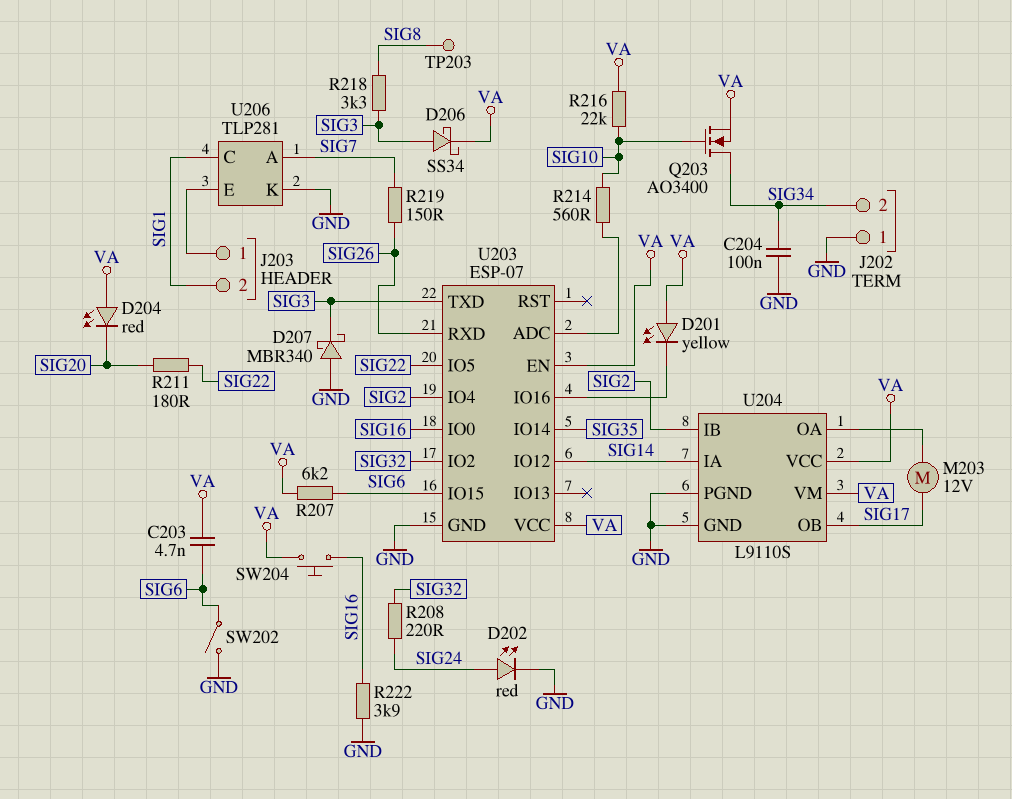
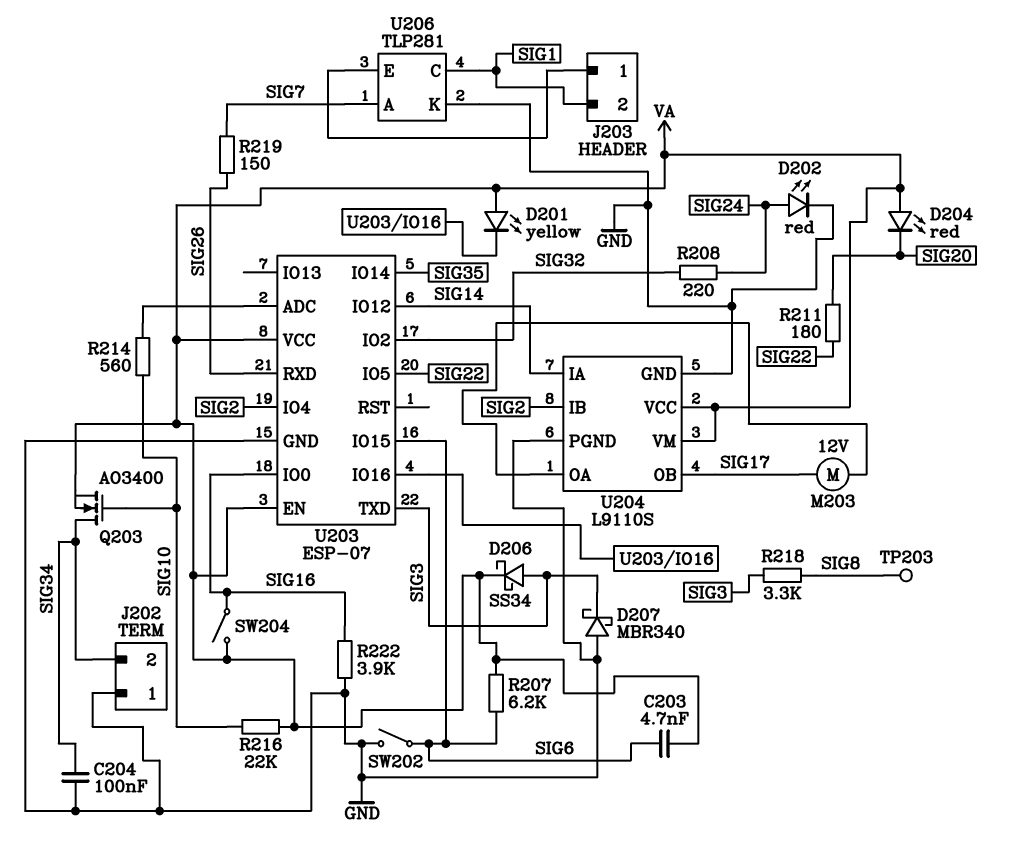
SW204: button (SIG16, VA) -> switch (SIG16, VA)

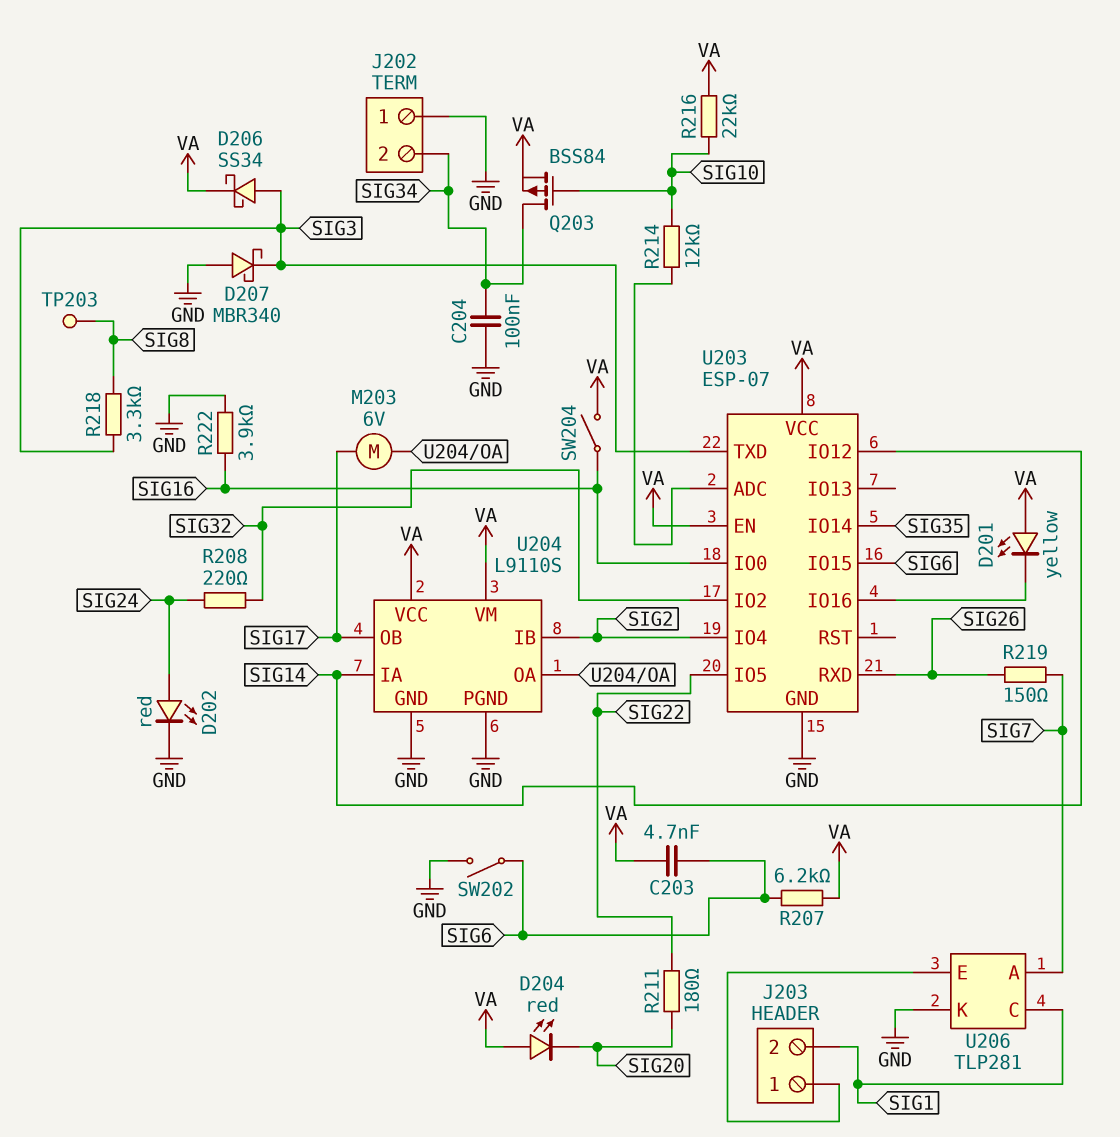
M203: motor 12V (SIG17, U204/OA) -> motor 6V (SIG17, U204/OA)
Q203: NMOS AO3400 (G SIG10, D SIG34, S VA) -> PMOS BSS84 (G SIG10, D SIG34, S VA)
R214: 560 (SIG10, U203/ADC) -> 12k (SIG10, U203/ADC)

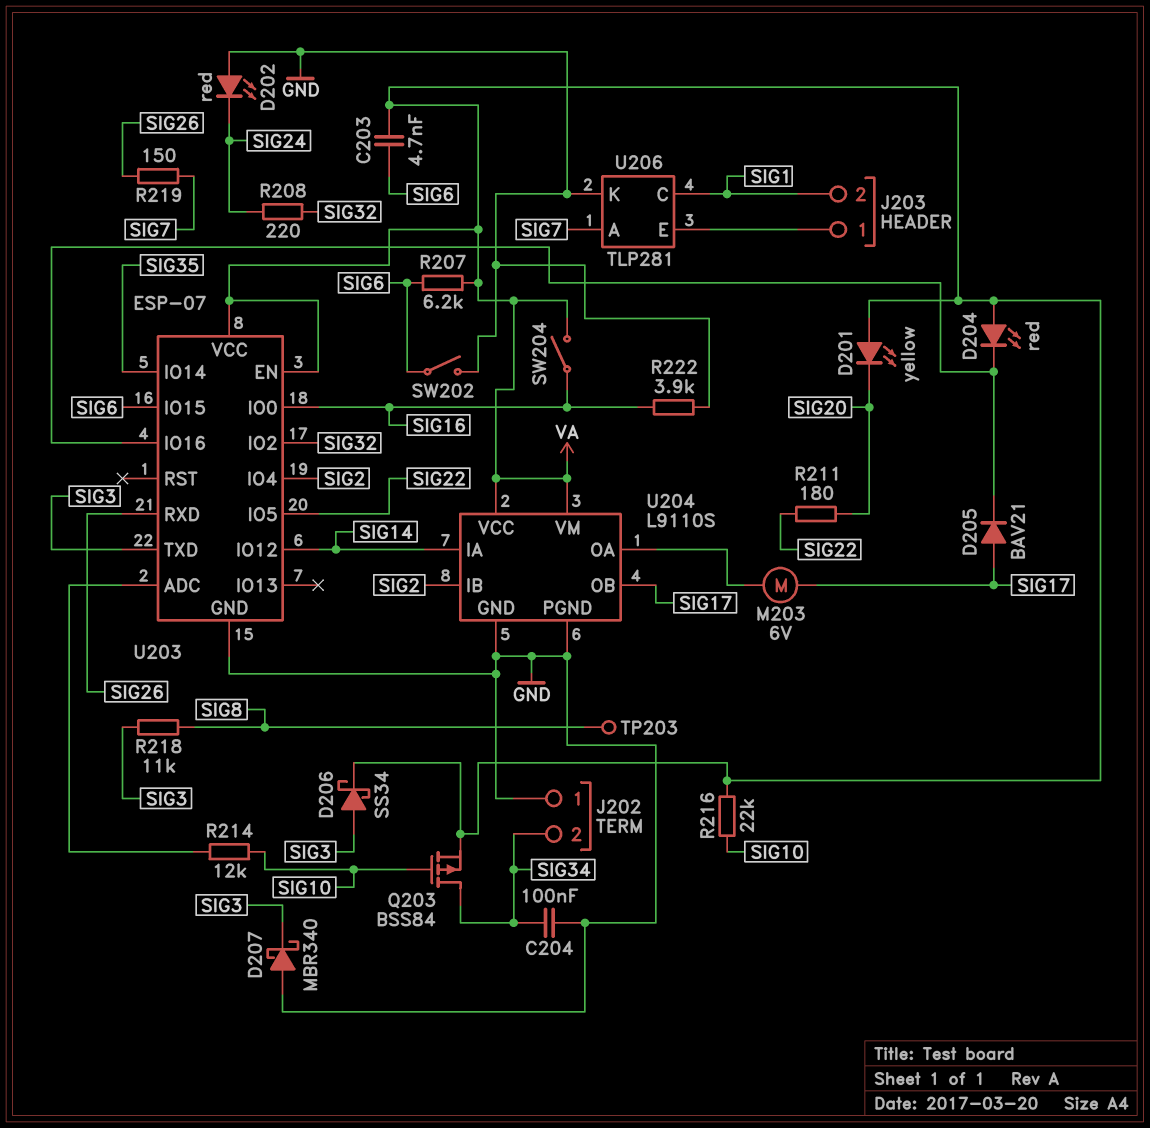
D201: LED yellow (A VA, K U203/IO16) -> LED yellow (A VA, K SIG20)
D202: LED red (A SIG24, K GND) -> LED red (A GND, K SIG24)
D204: LED red (A VA, K SIG20) -> LED red (A VA, K U203/IO16)
D205: none -> diode BAV21 (A SIG17, K U203/IO16)
R218: 3.3k (SIG3, SIG8) -> 11k (SIG3, SIG8)

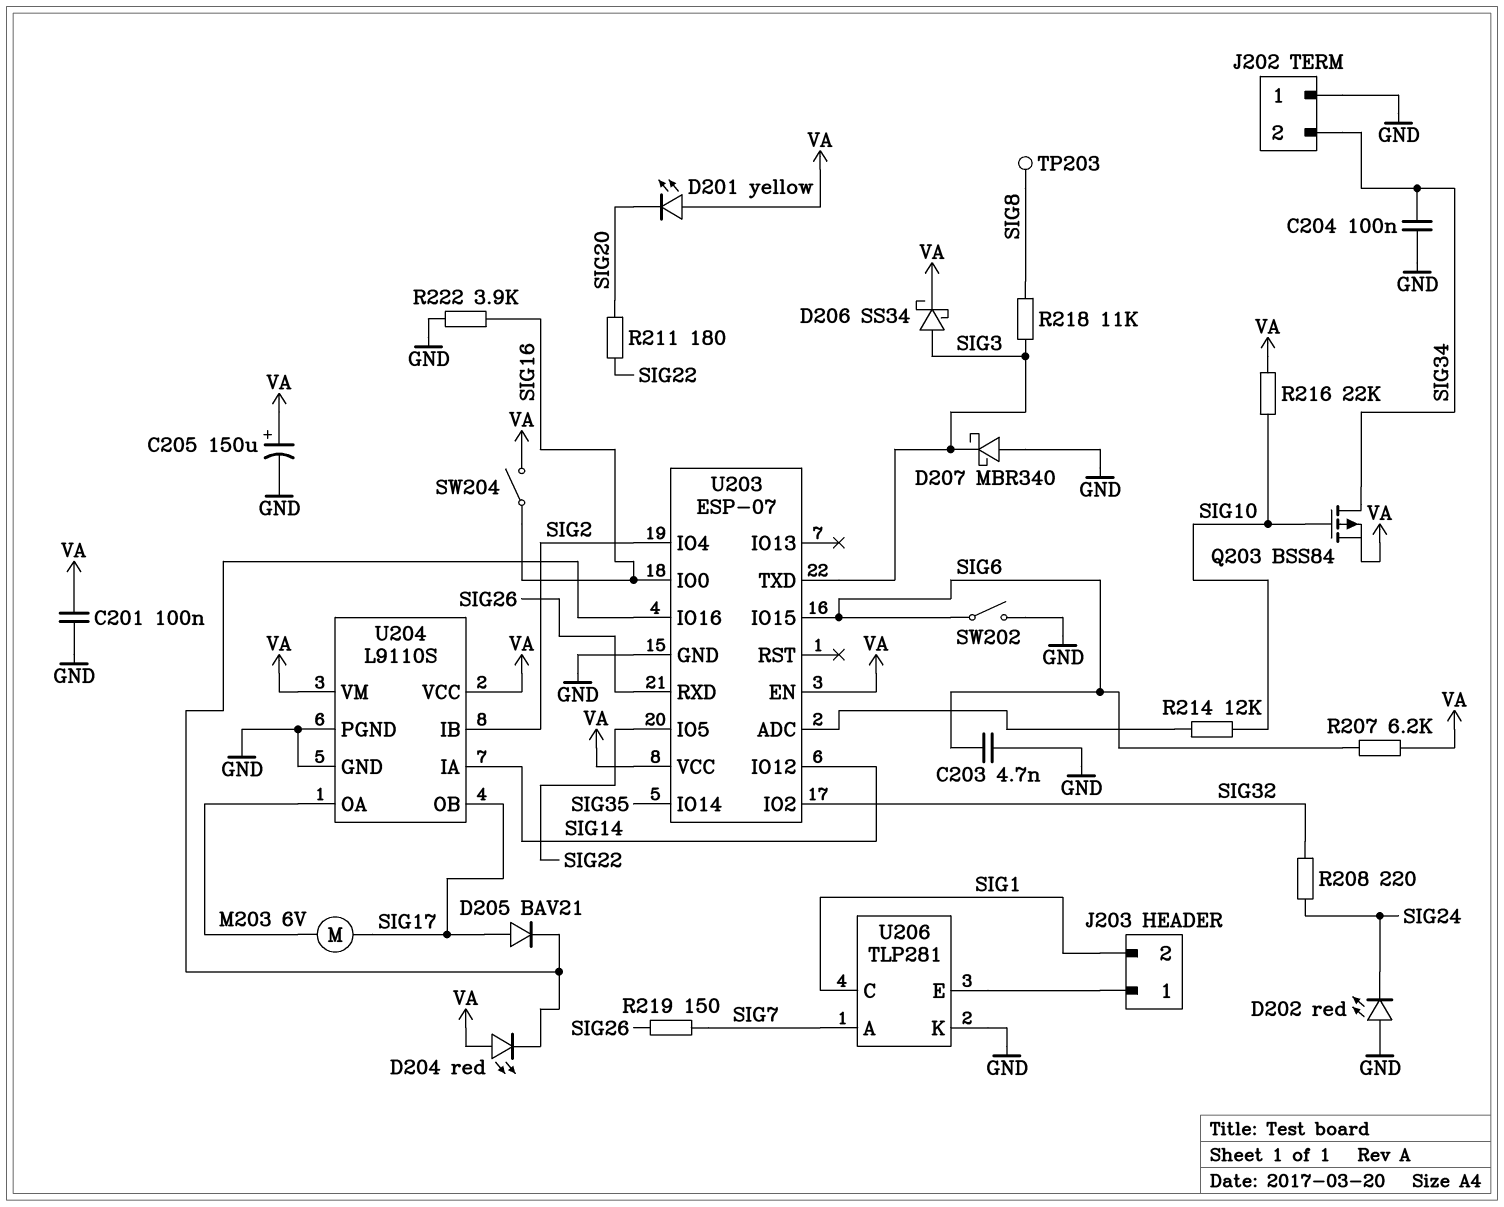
C201: none -> 100nF (GND, VA)
C203: 4.7nF (SIG6, VA) -> 4.7nF (GND, SIG6)
C205: none -> 150uF (plus VA, minus GND)

